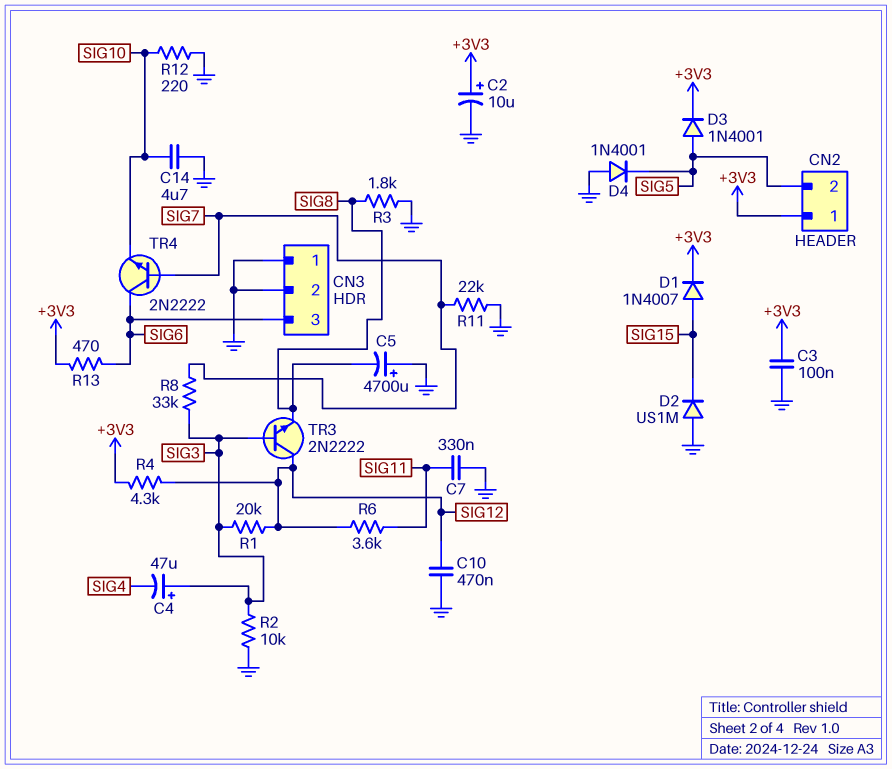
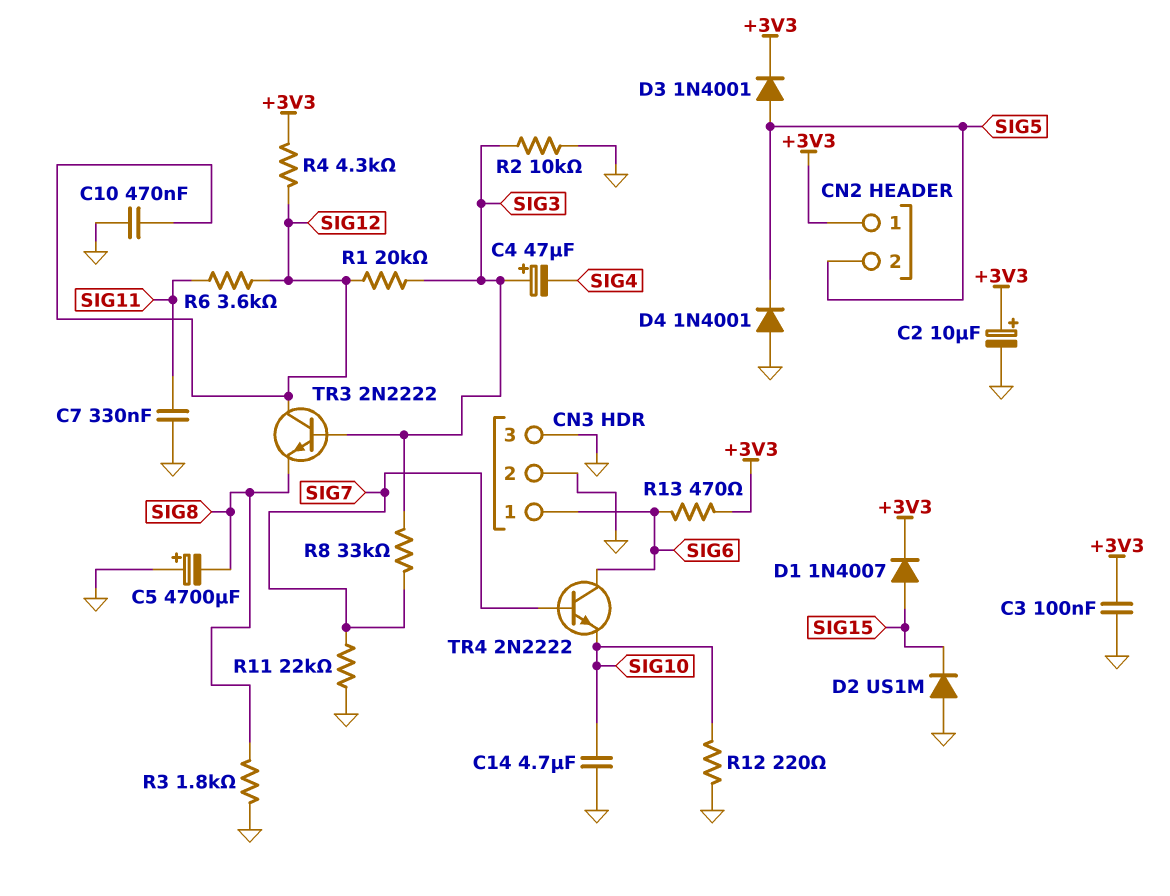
CN3 pin 1: GND -> SIG6
CN3 pin 3: SIG6 -> GND

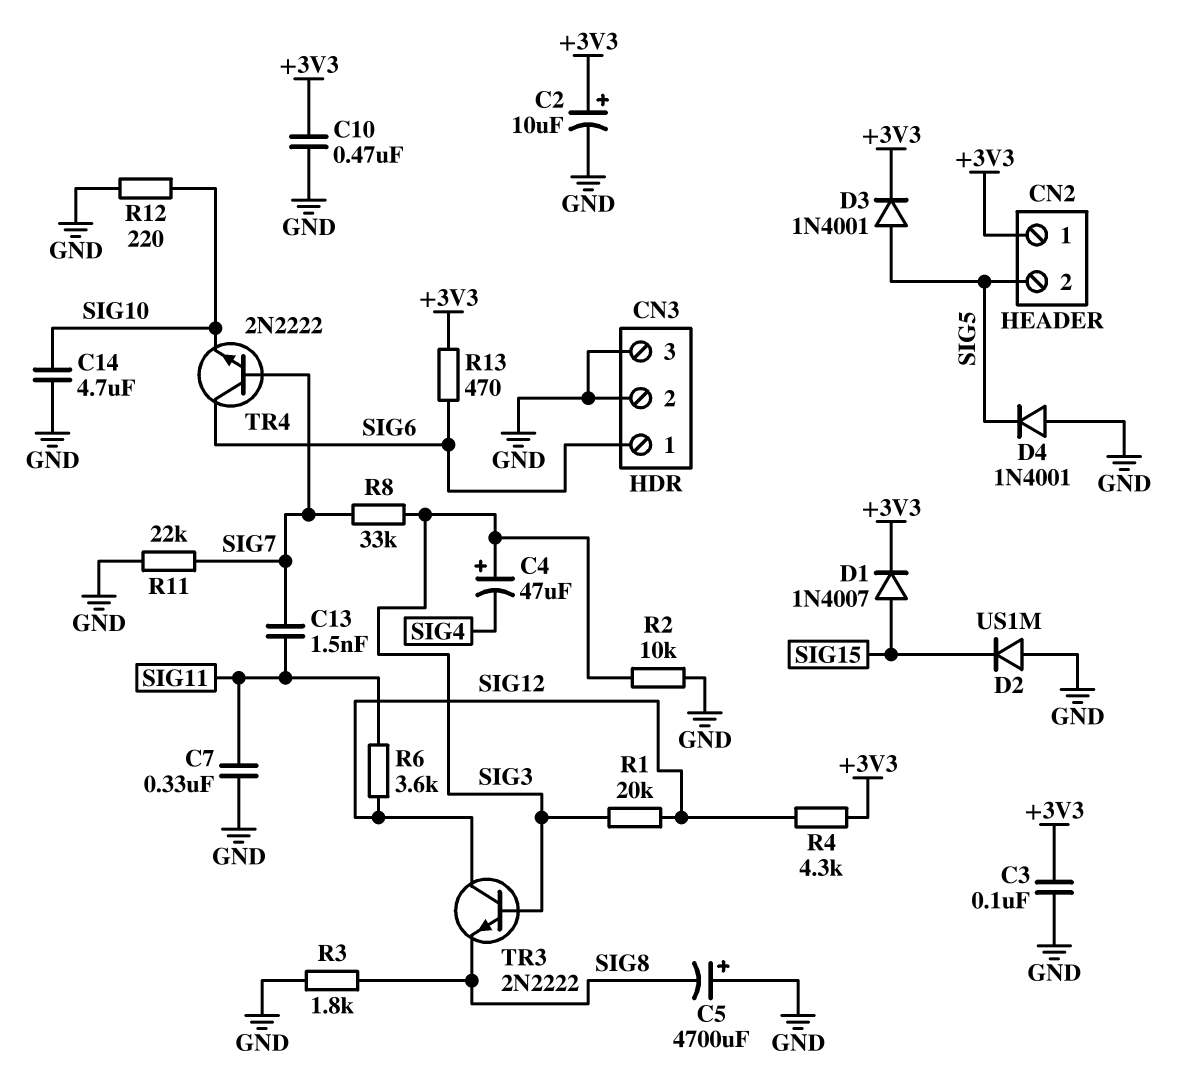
C10: 470nF (GND, SIG12) -> 470nF (+3V3, GND)
C13: none -> 1.5nF (SIG7, SIG11)

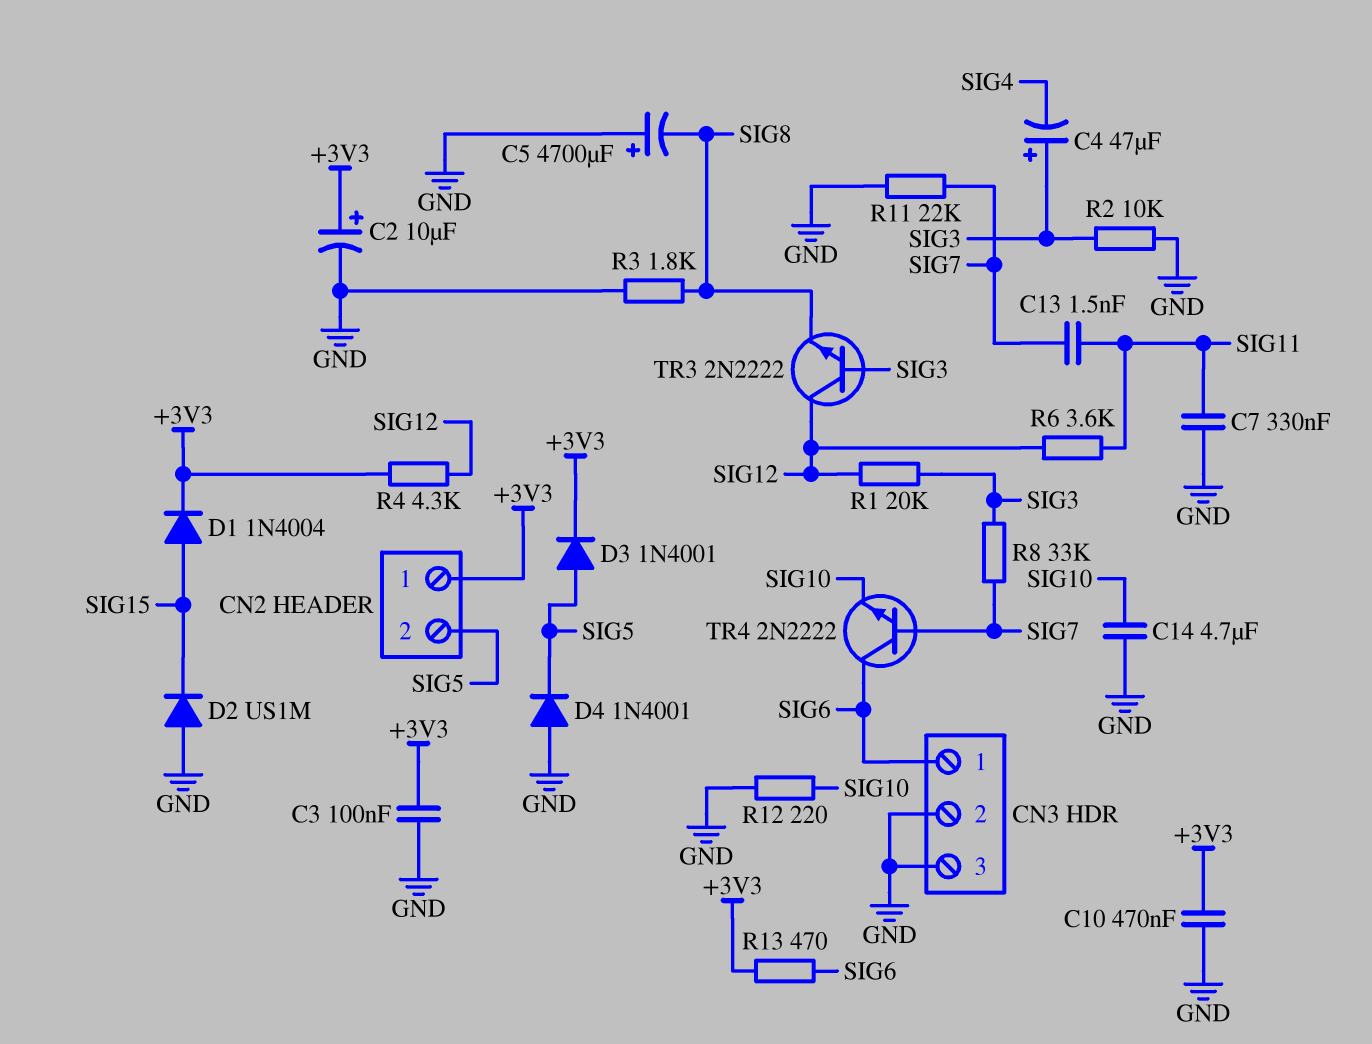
D1: diode 1N4007 (A SIG15, K +3V3) -> diode 1N4004 (A SIG15, K +3V3)

